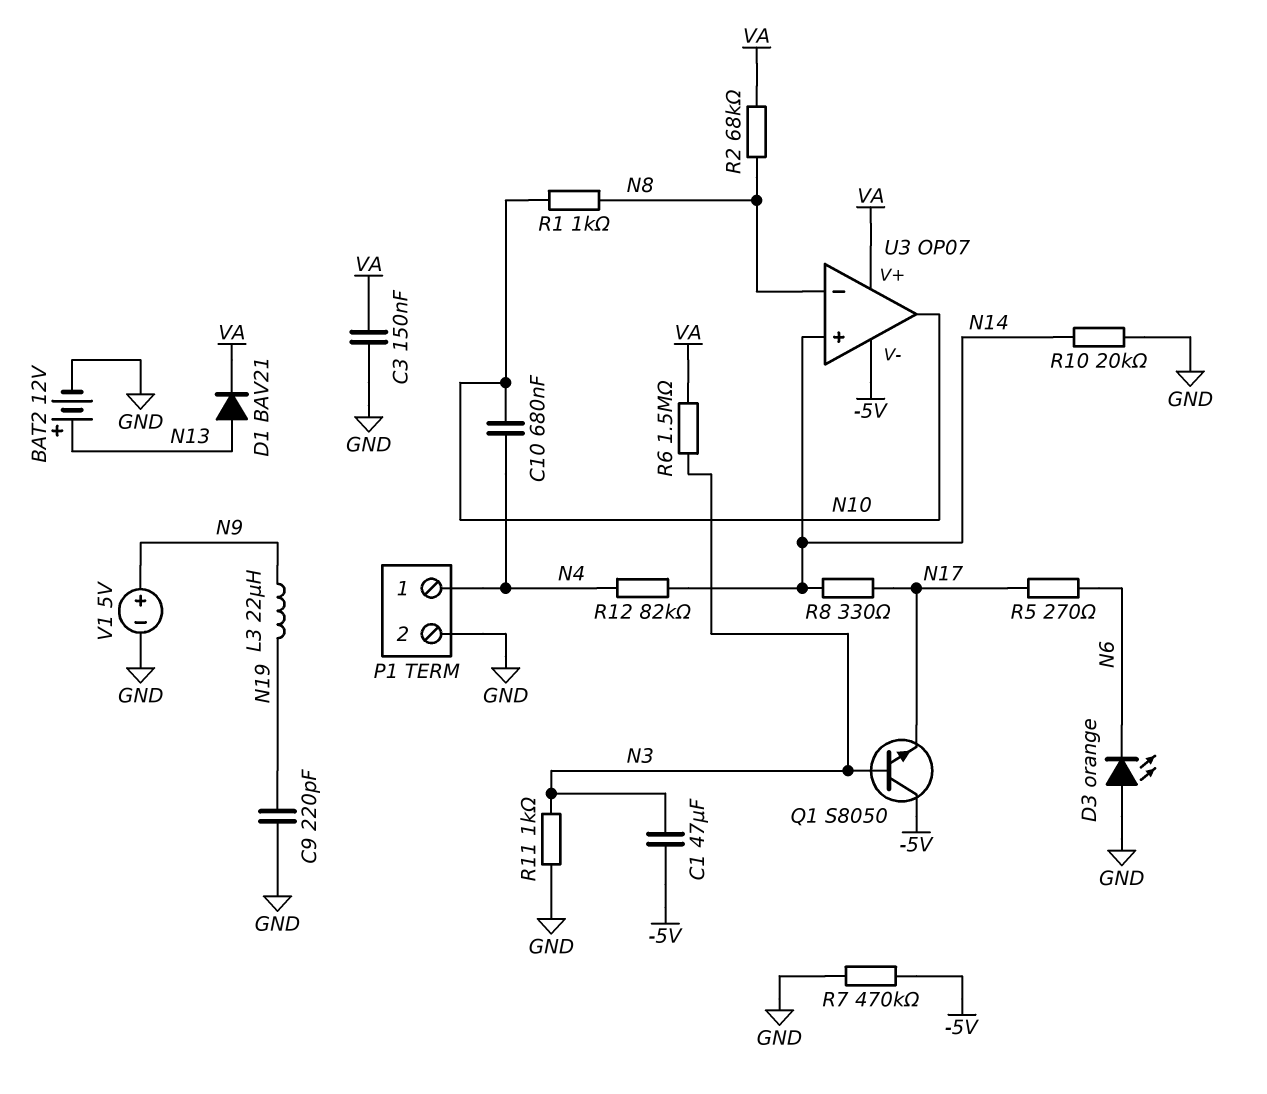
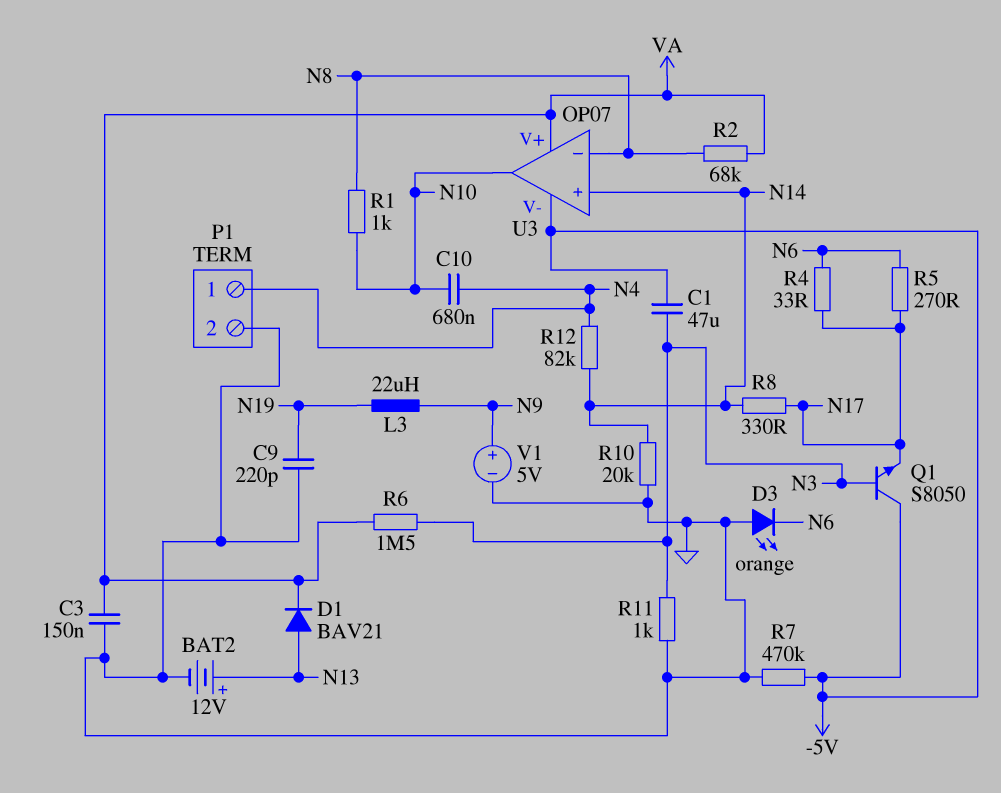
R4: none -> 33 (N6, N17)

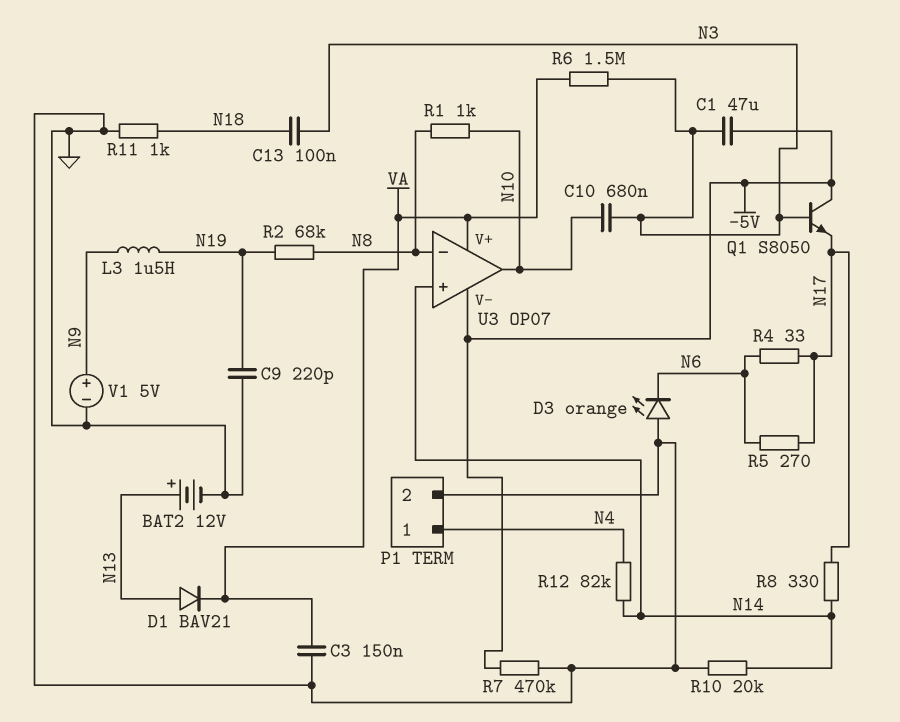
C10: 680nF (N4, N10) -> 680nF (N3, N10)
C13: none -> 100nF (N3, N18)
L3: 22uH (N9, N19) -> 1.5uH (N9, N19)
R2: 68k (N8, VA) -> 68k (N8, N19)
R11: 1k (GND, N3) -> 1k (GND, N18)

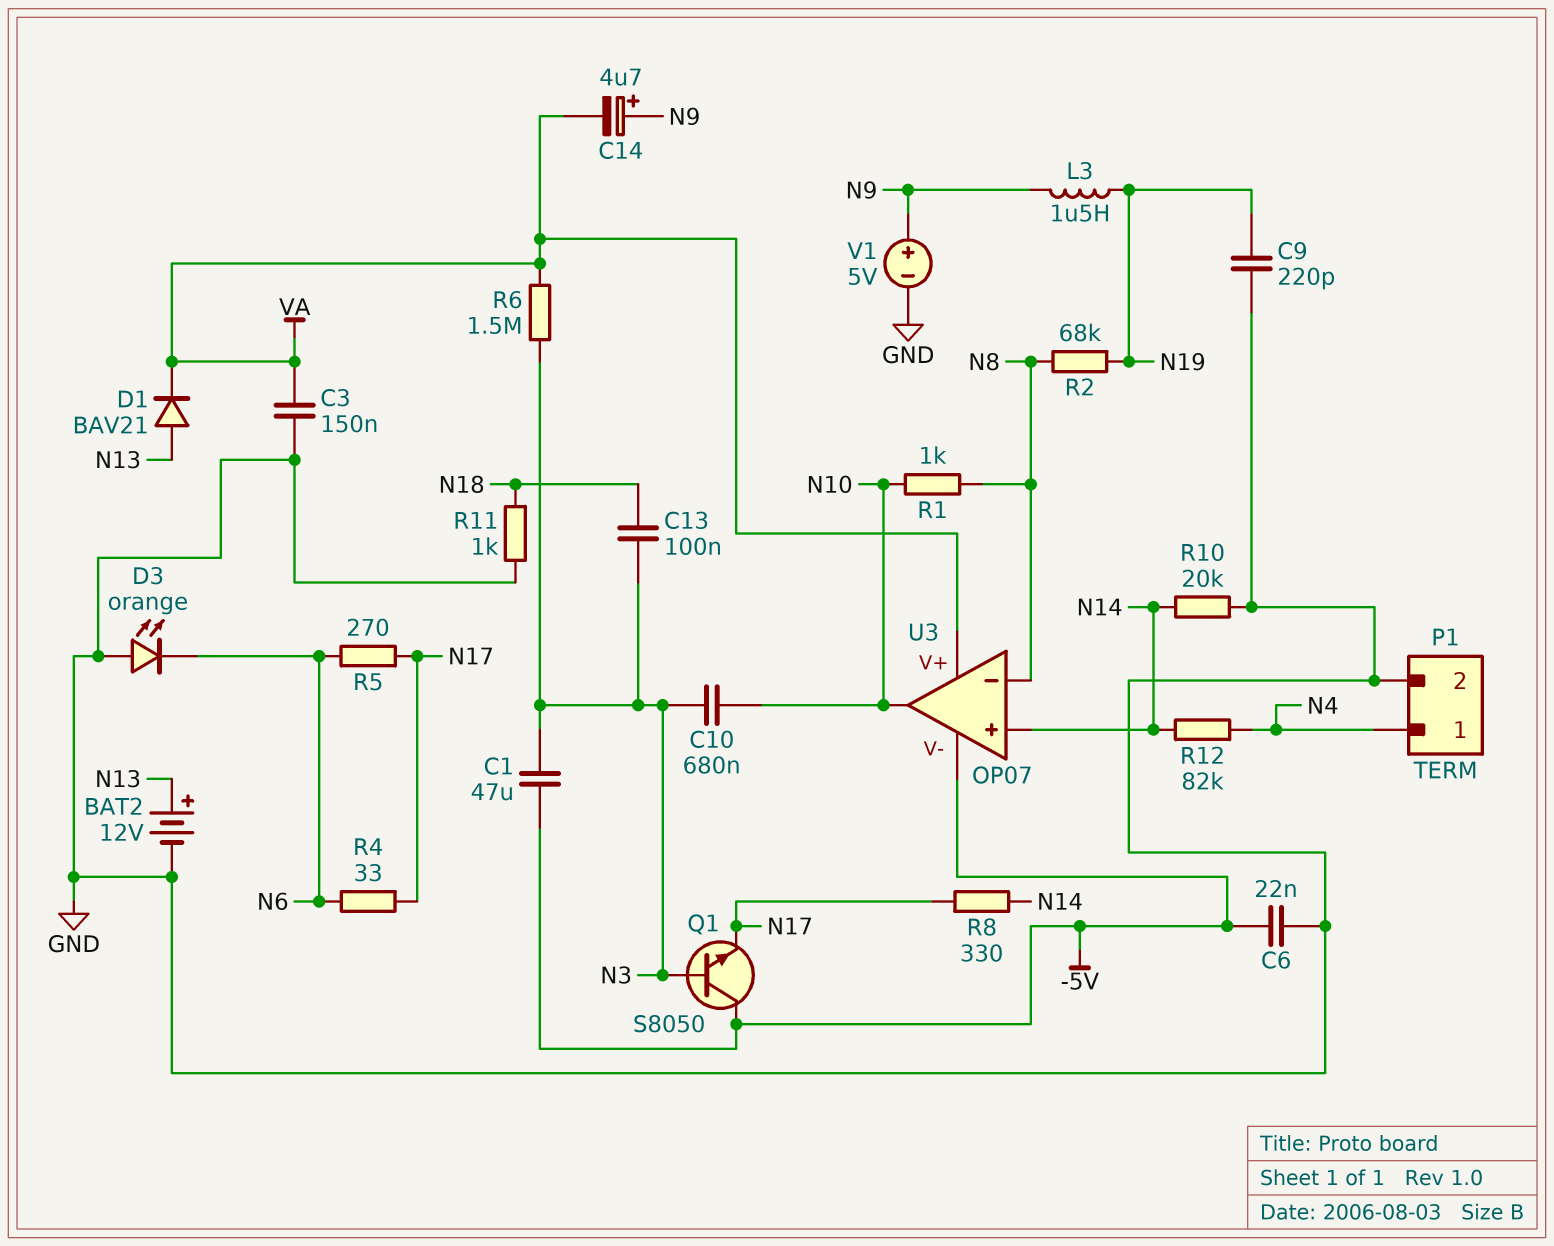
C6: none -> 22nF (-5V, GND)
C14: none -> 4.7uF (plus N9, minus VA)
R7: 470k (-5V, GND) -> none

